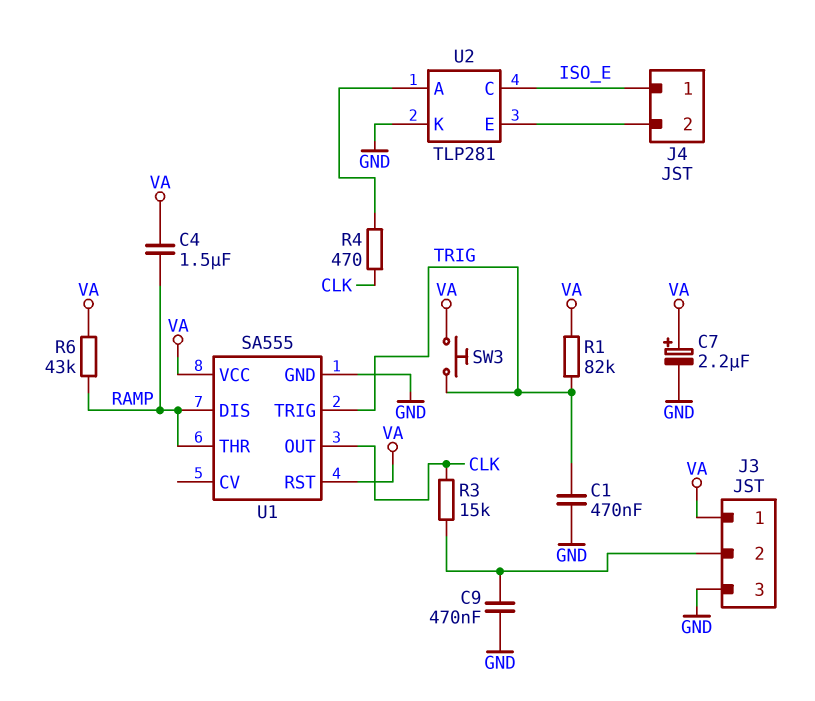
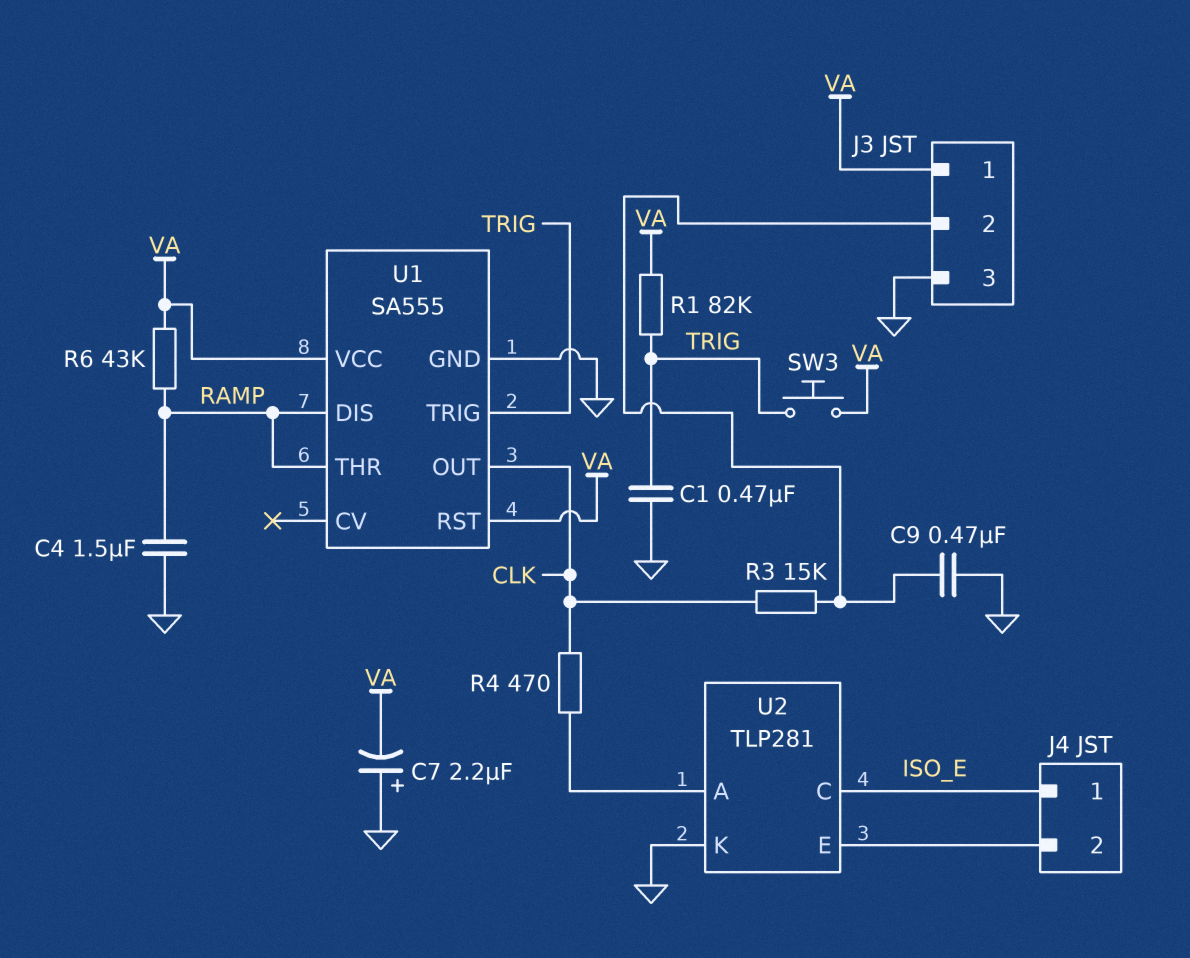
C4: 1.5uF (RAMP, VA) -> 1.5uF (GND, RAMP)
C7: 2.2uF (plus VA, minus GND) -> 2.2uF (plus GND, minus VA)

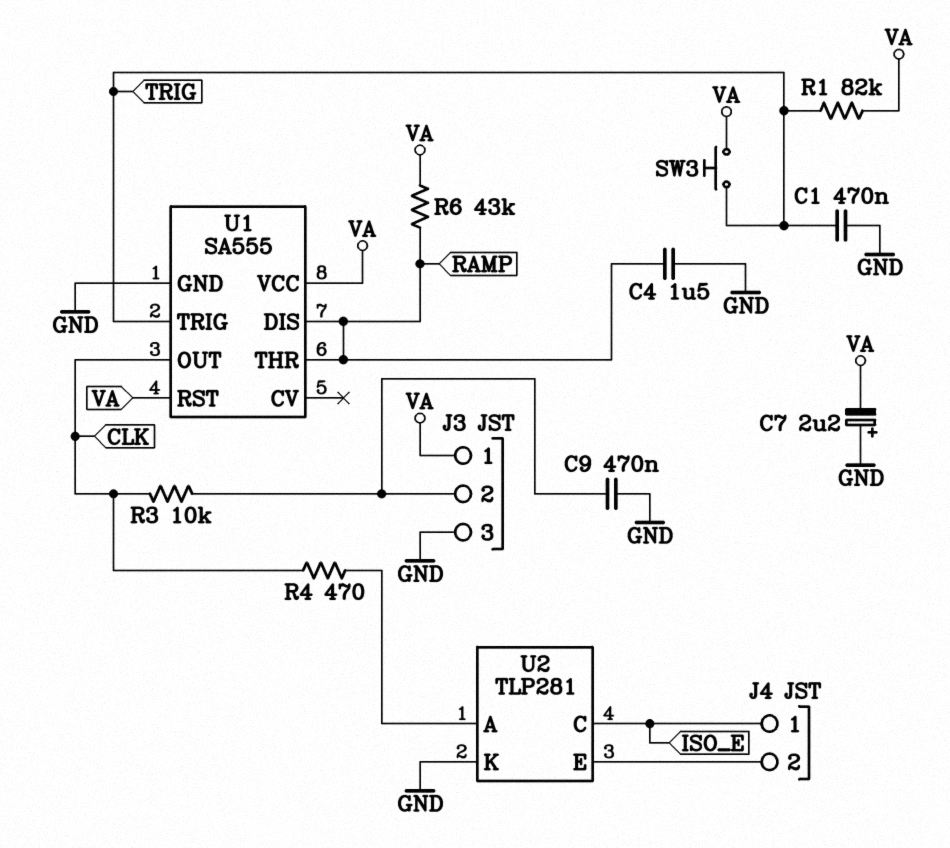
R3: 15k (CLK, J3/2) -> 10k (CLK, J3/2)

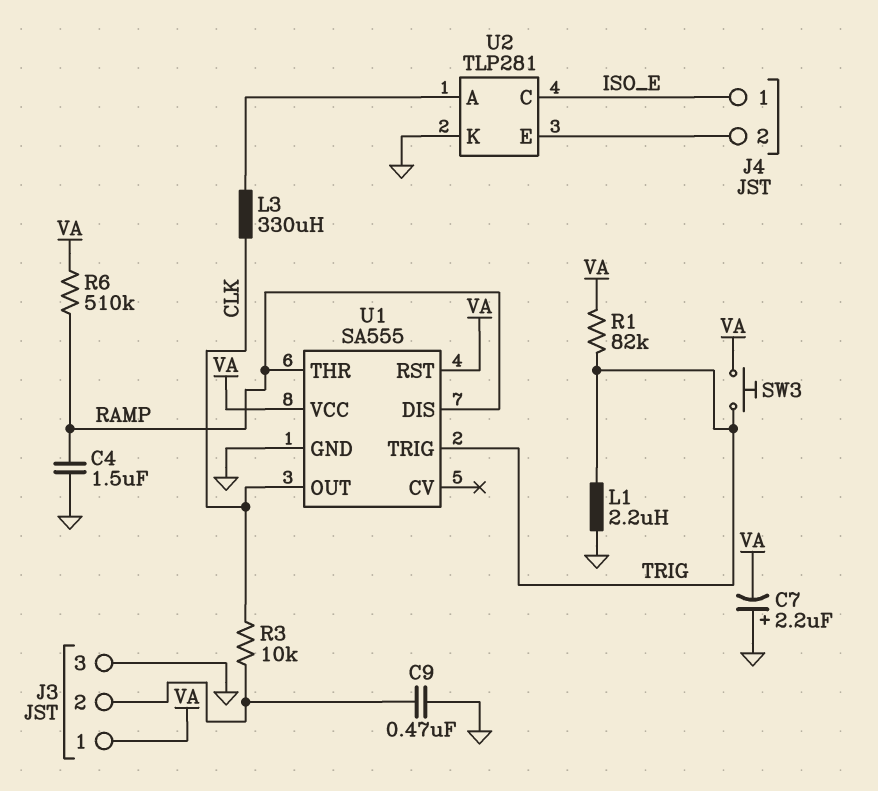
C1: 470nF (GND, TRIG) -> none
L1: none -> 2.2uH (GND, TRIG)
L3: none -> 330uH (CLK, U2/A)
R4: 470 (CLK, U2/A) -> none
R6: 43k (RAMP, VA) -> 510k (RAMP, VA)

